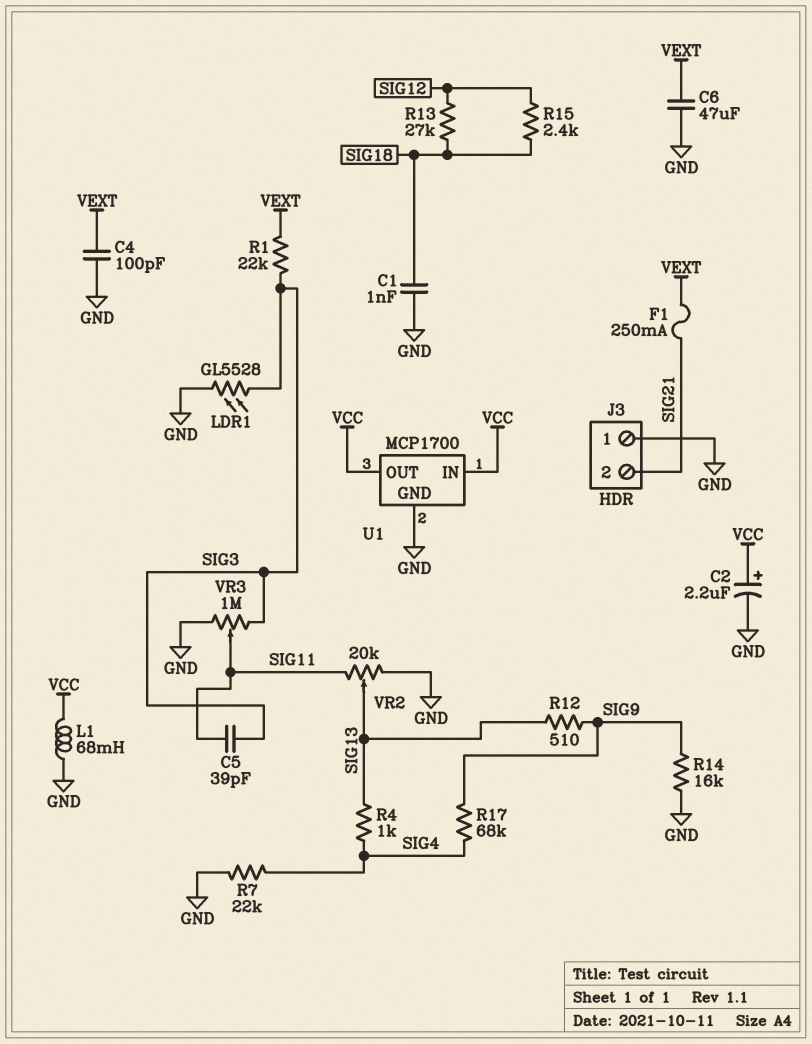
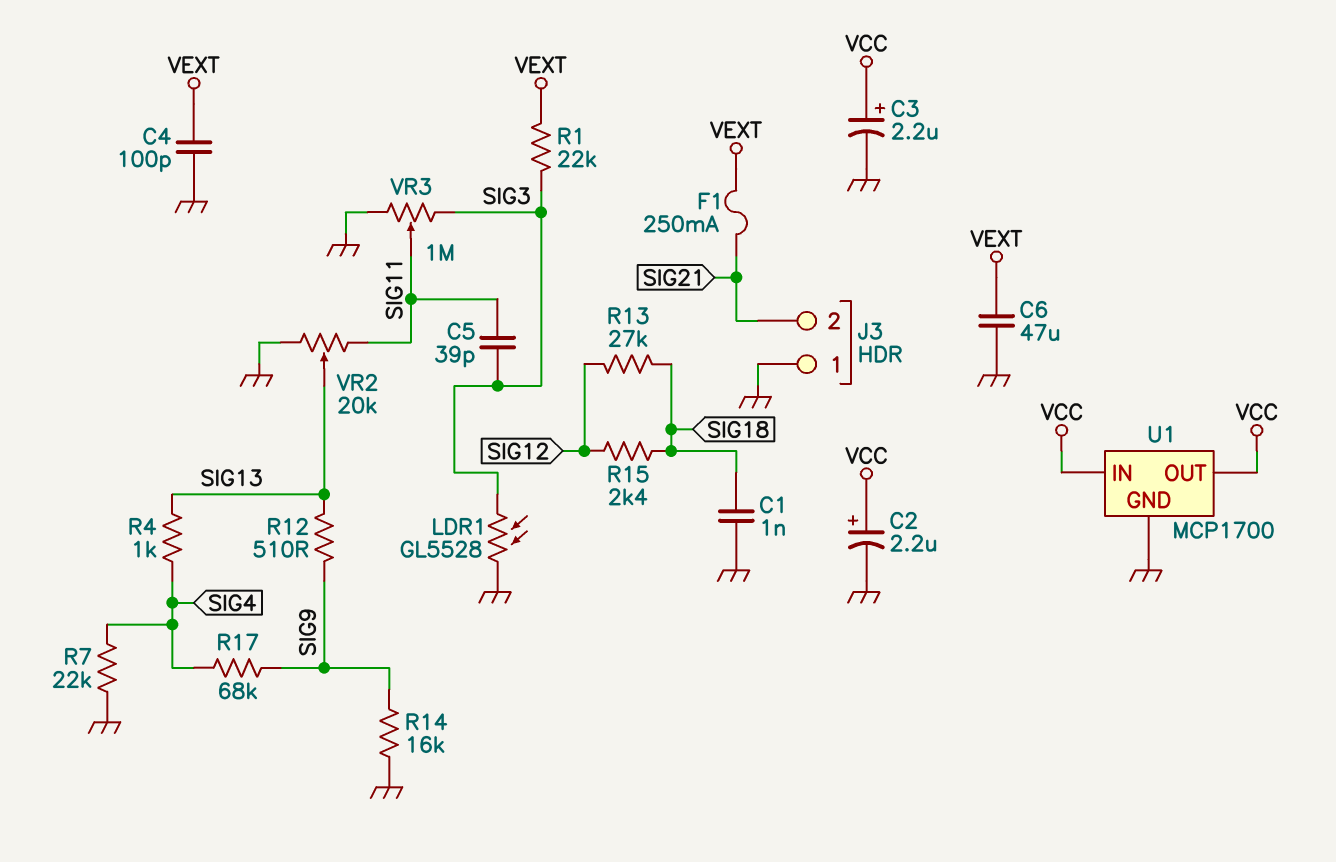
C3: none -> 2.2uF (plus VCC, minus GND)
L1: 68mH (GND, VCC) -> none

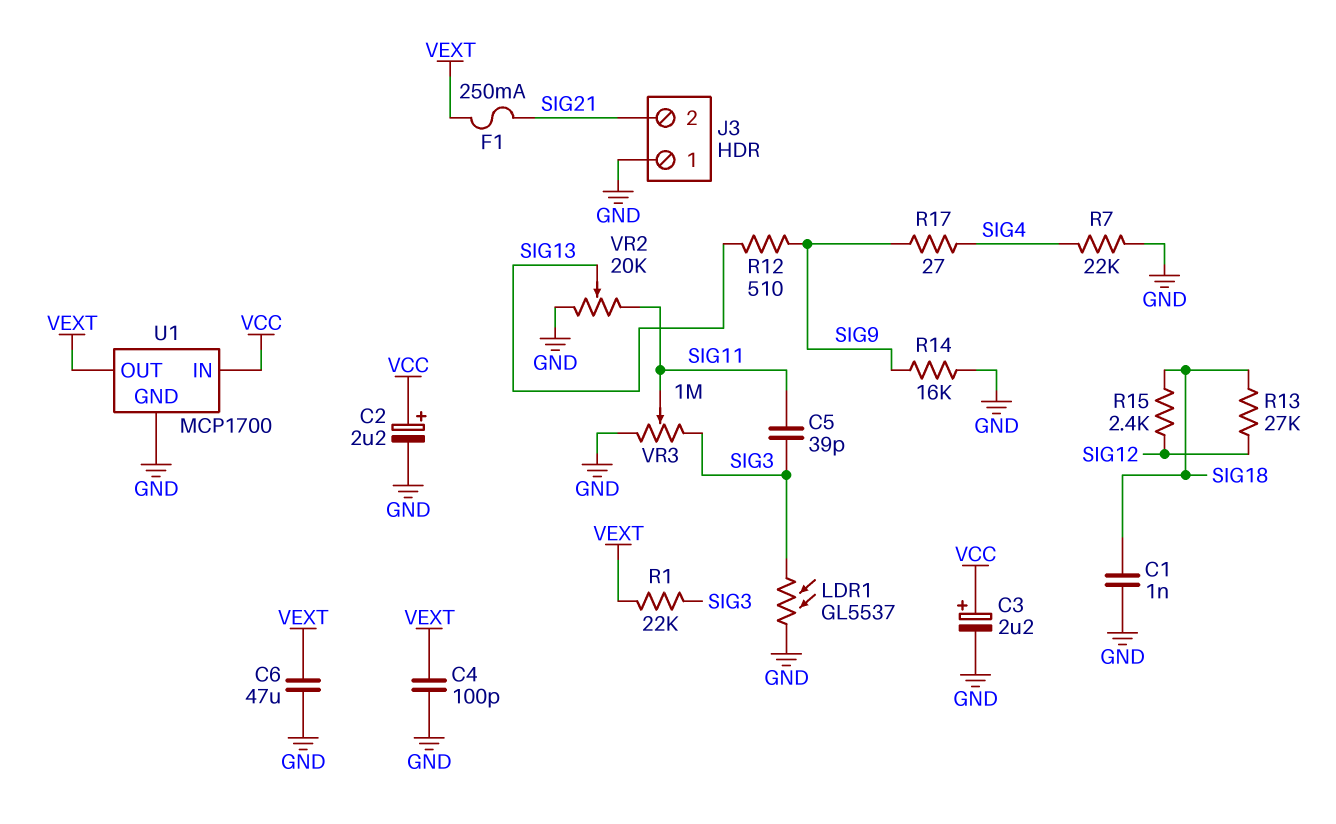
LDR1: GL5528 (GND, SIG3) -> GL5537 (GND, SIG3)
R4: 1k (SIG4, SIG13) -> none
R17: 68k (SIG4, SIG9) -> 27 (SIG4, SIG9)
U1 pin OUT: VCC -> VEXT

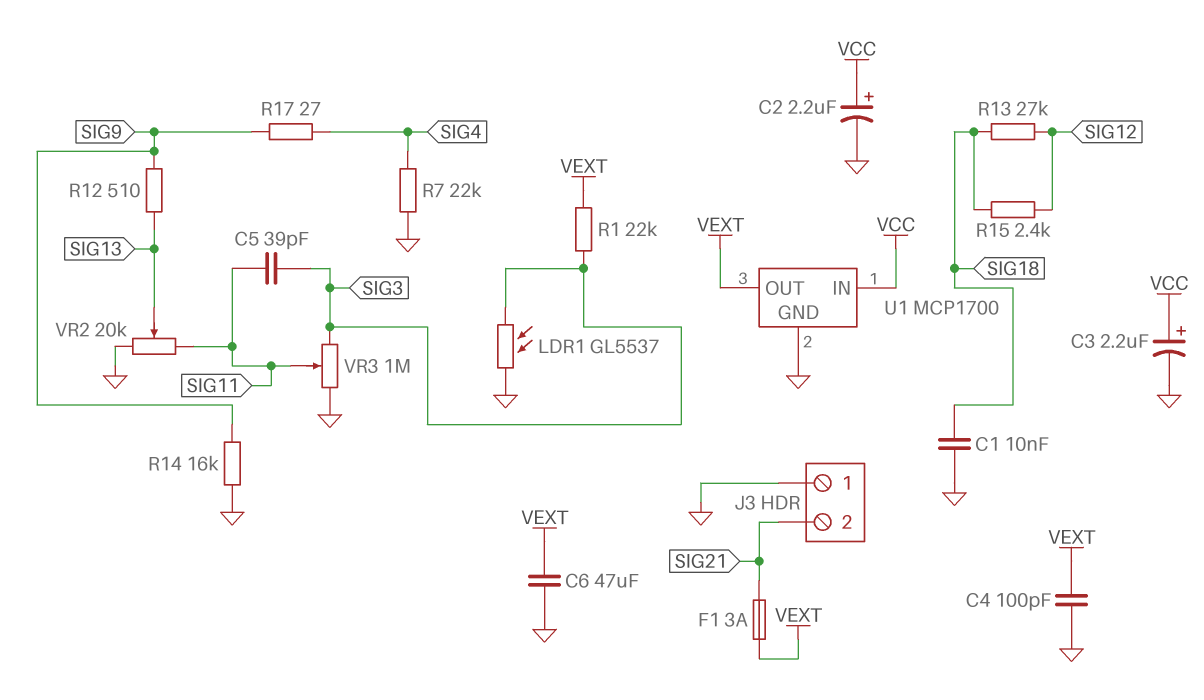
C1: 1nF (GND, SIG18) -> 10nF (GND, SIG18)
F1: 250mA (SIG21, VEXT) -> 3A (SIG21, VEXT)

